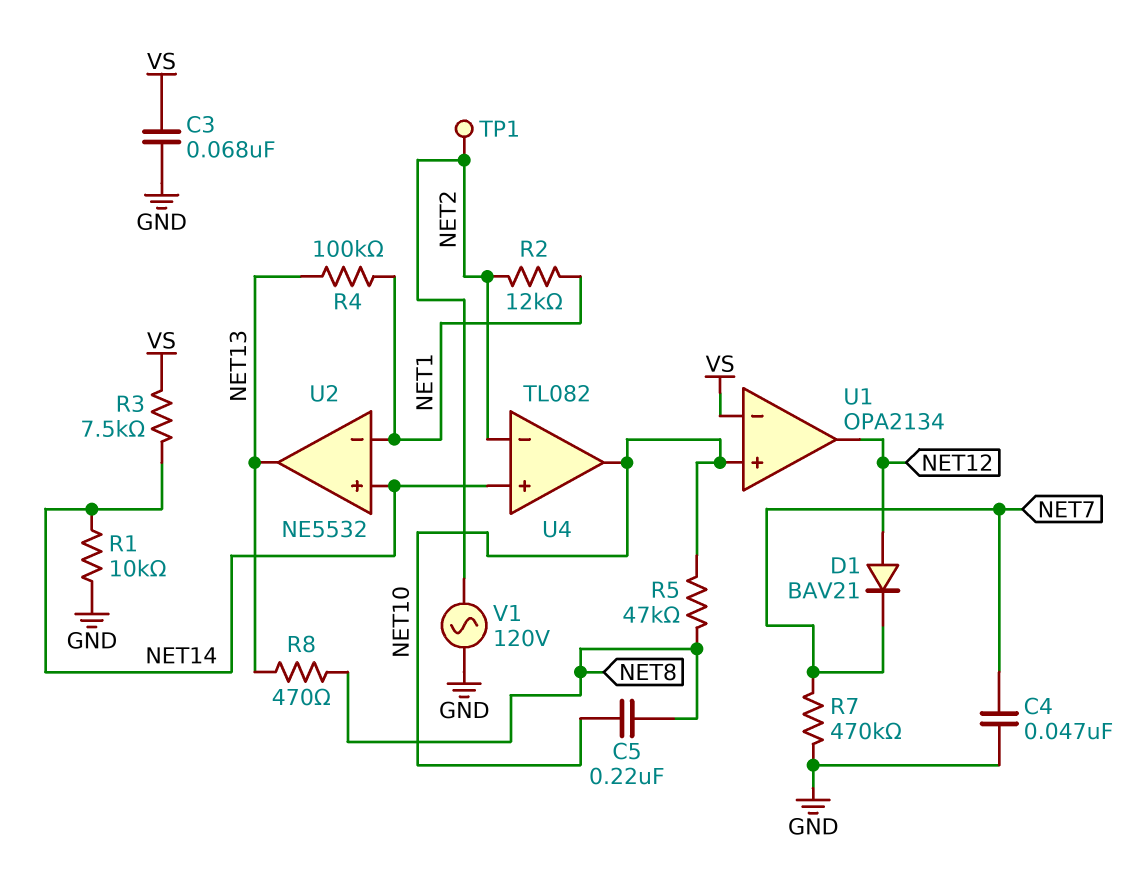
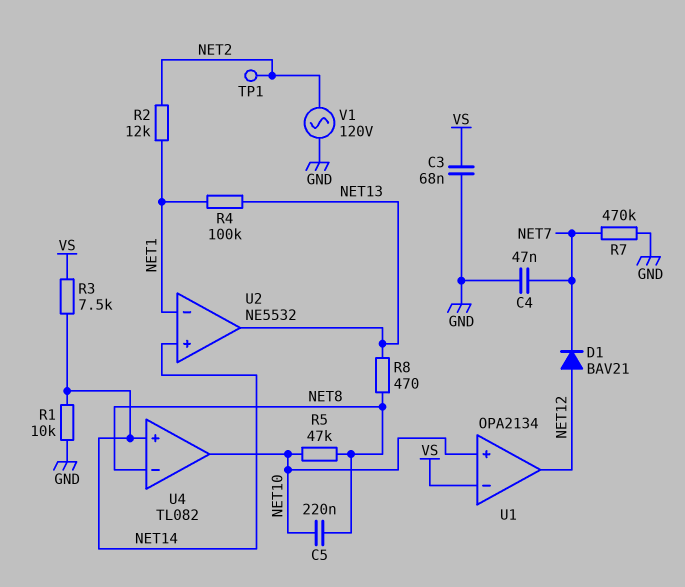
U4 pin in-: NET2 -> NET8

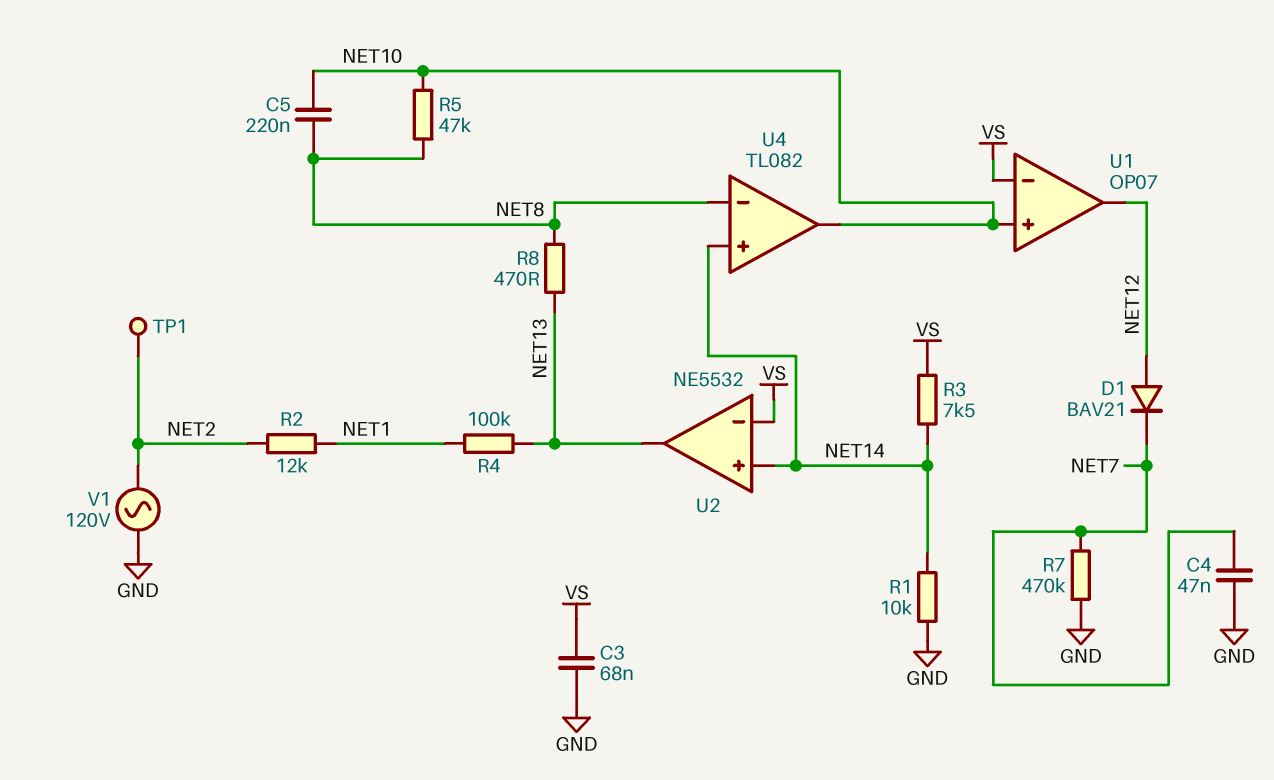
U1: OPA2134 -> OP07
U2 pin in-: NET1 -> VS

